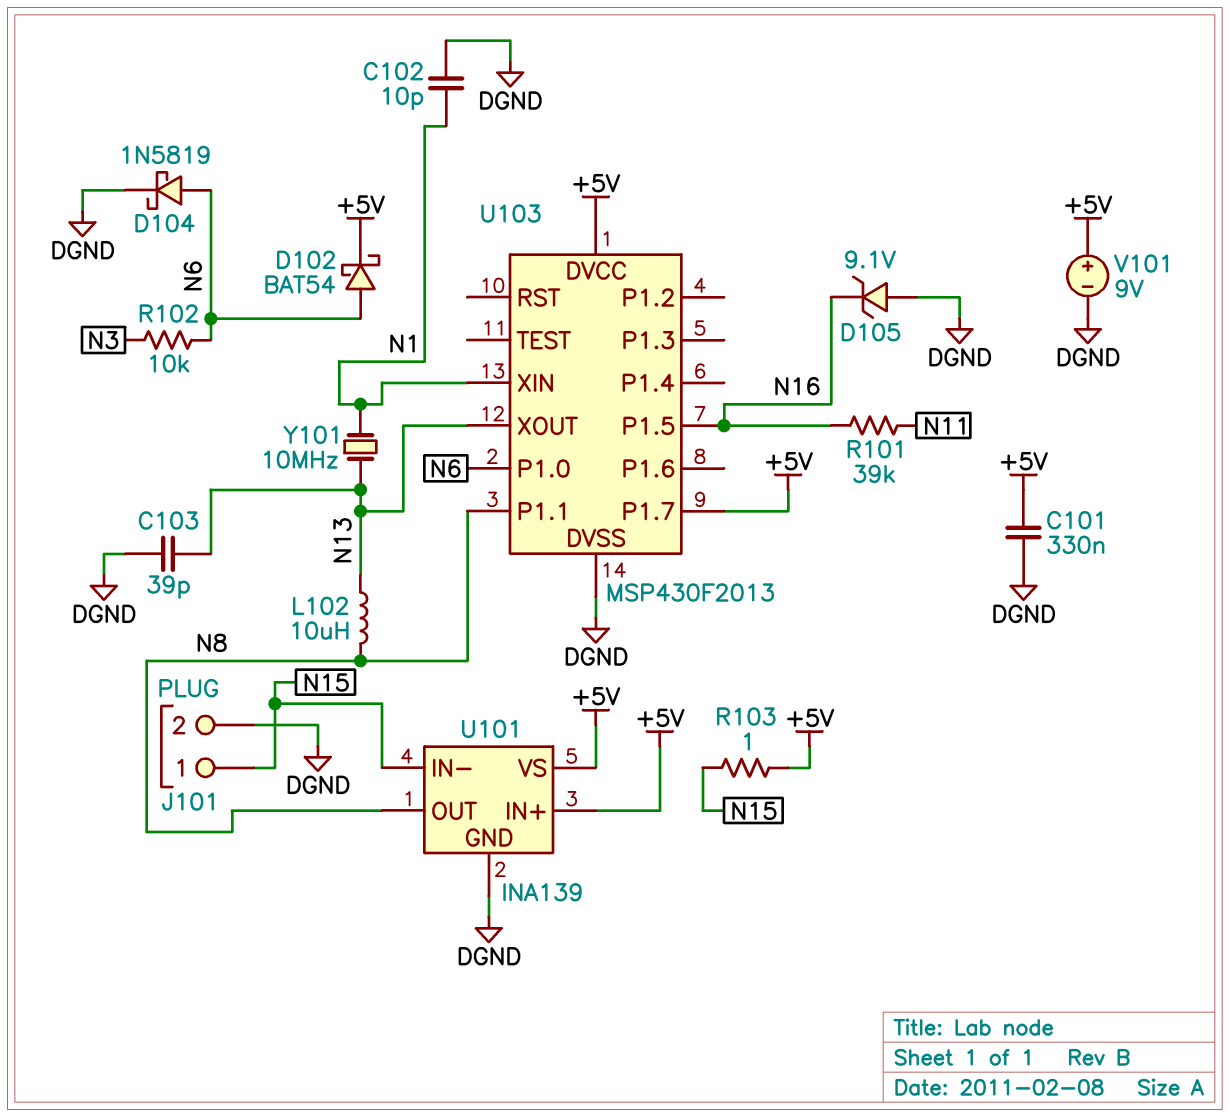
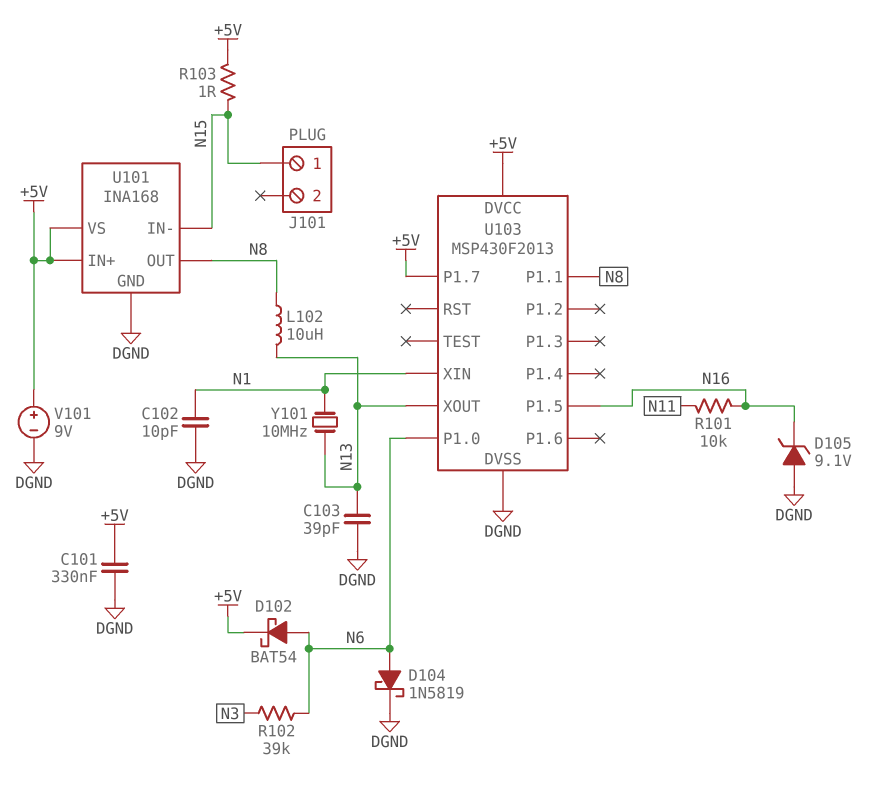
J101 pin 2: DGND -> none
R101: 39k (N11, N16) -> 10k (N11, N16)
R102: 10k (N3, N6) -> 39k (N3, N6)
U101: INA139 -> INA168

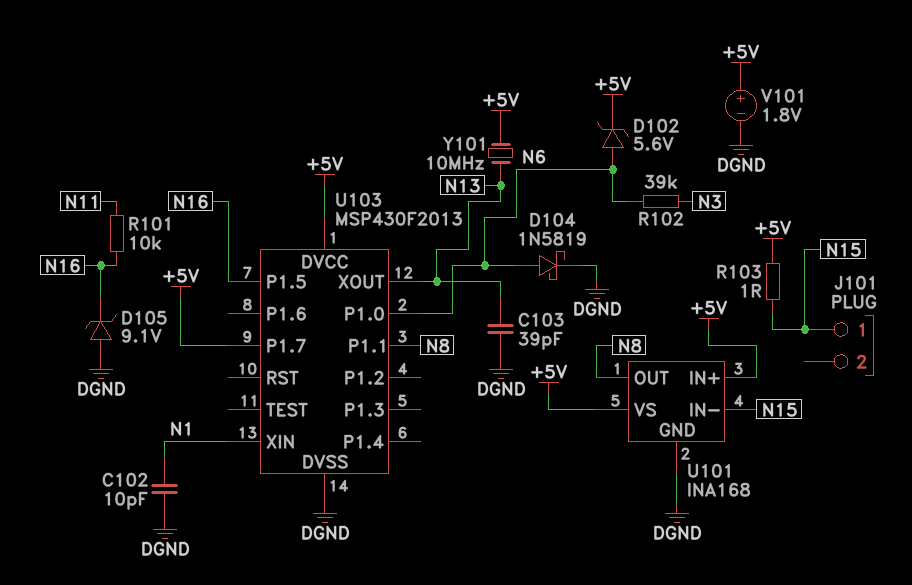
C101: 330nF (+5V, DGND) -> none
D102: schottky BAT54 (A N6, K +5V) -> zener 5.6V (A N6, K +5V)
L102: 10uH (N8, N13) -> none
V101: 9V (plus +5V, minus DGND) -> 1.8V (plus +5V, minus DGND)
Y101: 10MHz (N1, N13) -> 10MHz (+5V, N13)

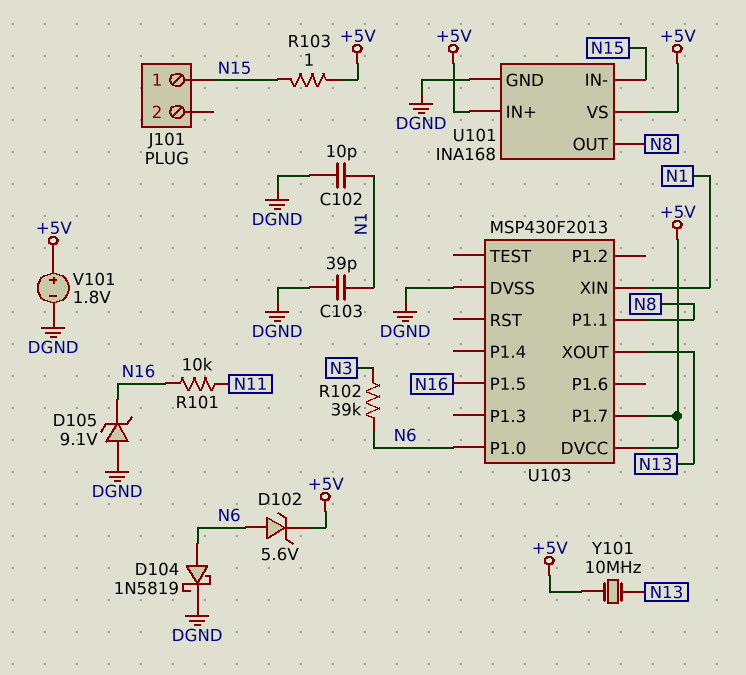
C103: 39pF (DGND, N13) -> 39pF (DGND, N1)

